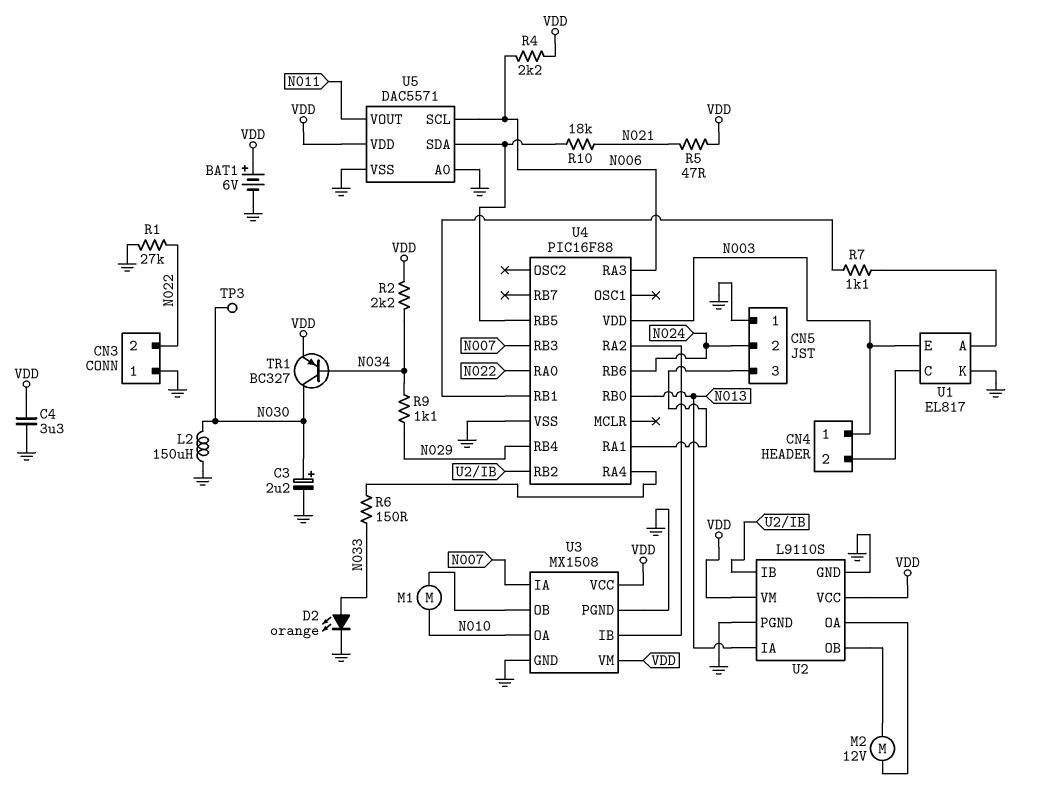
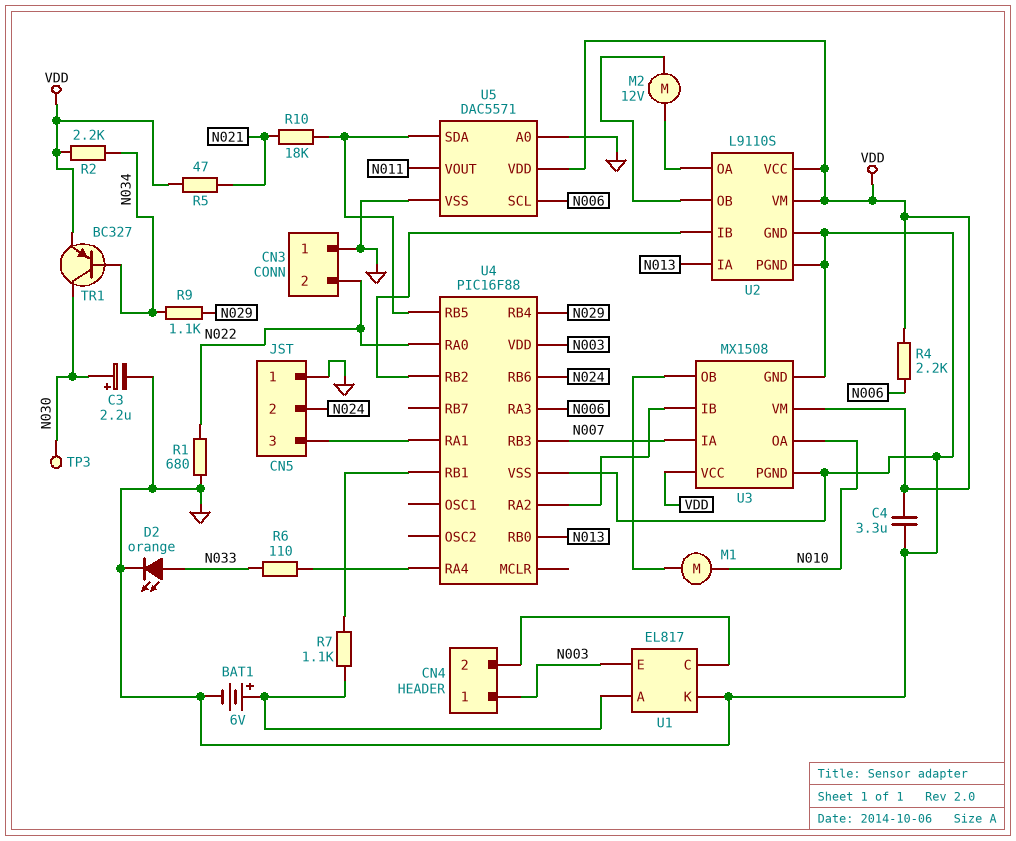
BAT1: 6V (plus VDD, minus GND) -> 6V (plus U1/A, minus GND)
L2: 150uH (GND, N030) -> none
R1: 27k (GND, N022) -> 680 (GND, N022)
R6: 150 (N033, U4/RA4) -> 110 (N033, U4/RA4)

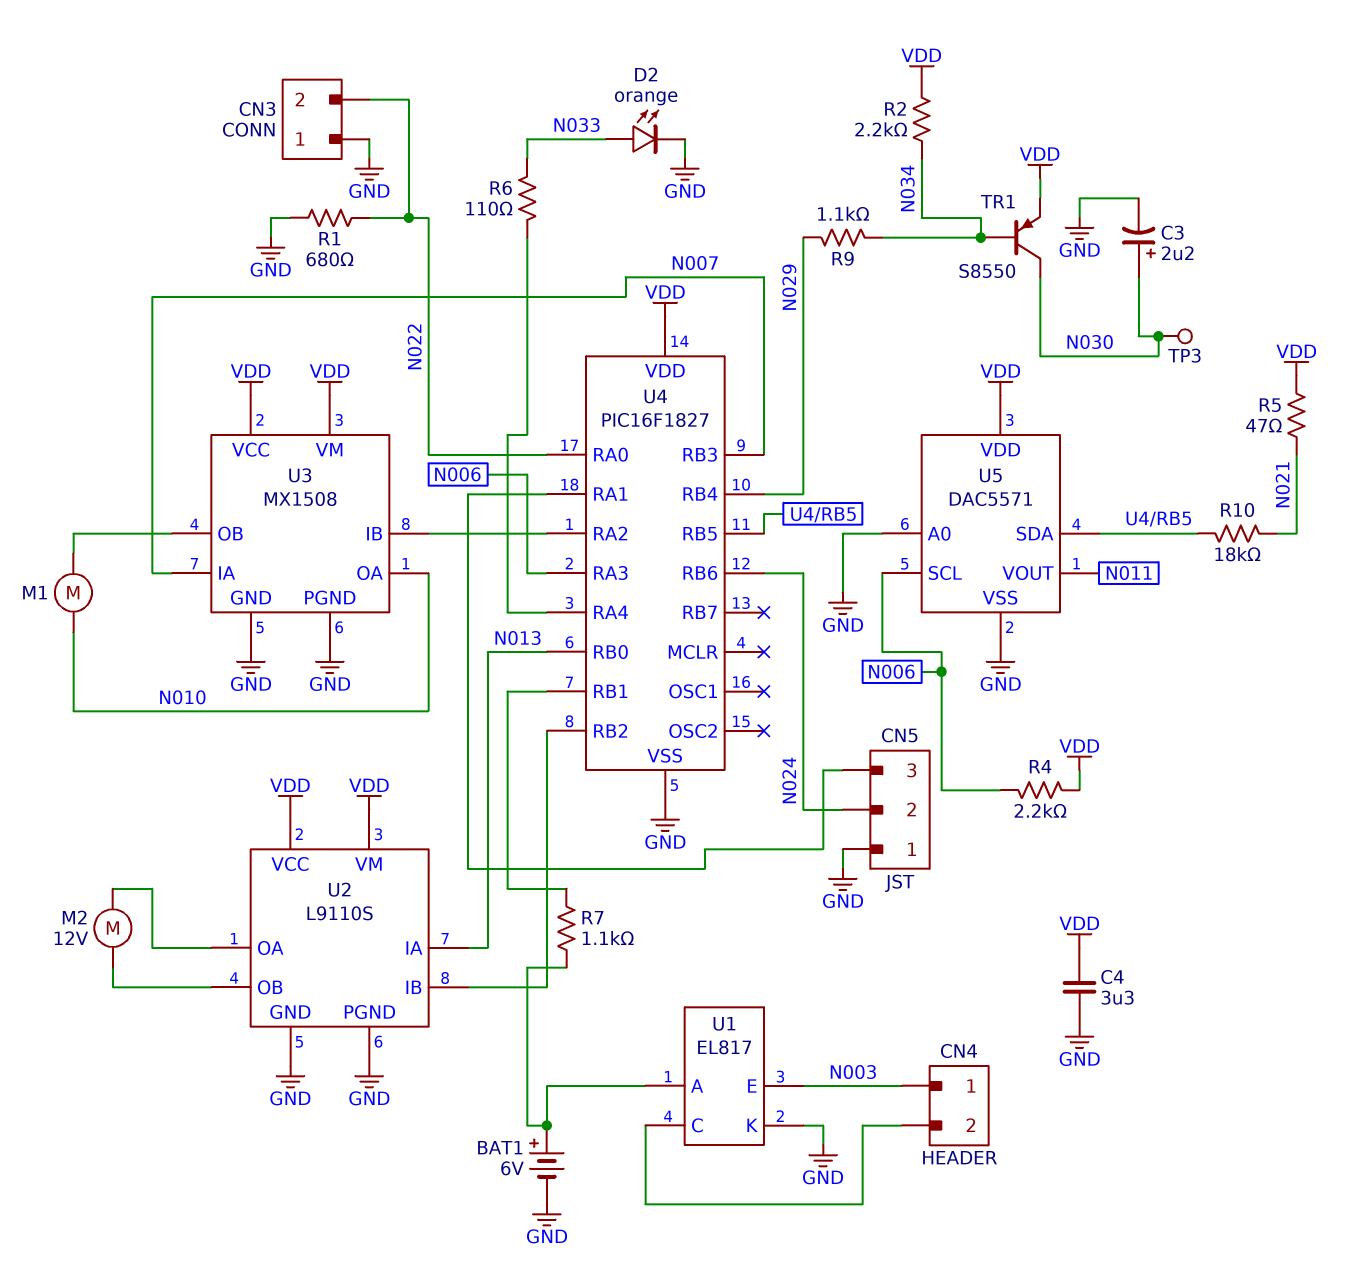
TR1: PNP BC327 (B N034, C N030, E VDD) -> PNP S8550 (B N034, C N030, E VDD)
U4: PIC16F88 -> PIC16F1827
U4 pin VDD: N003 -> VDD

